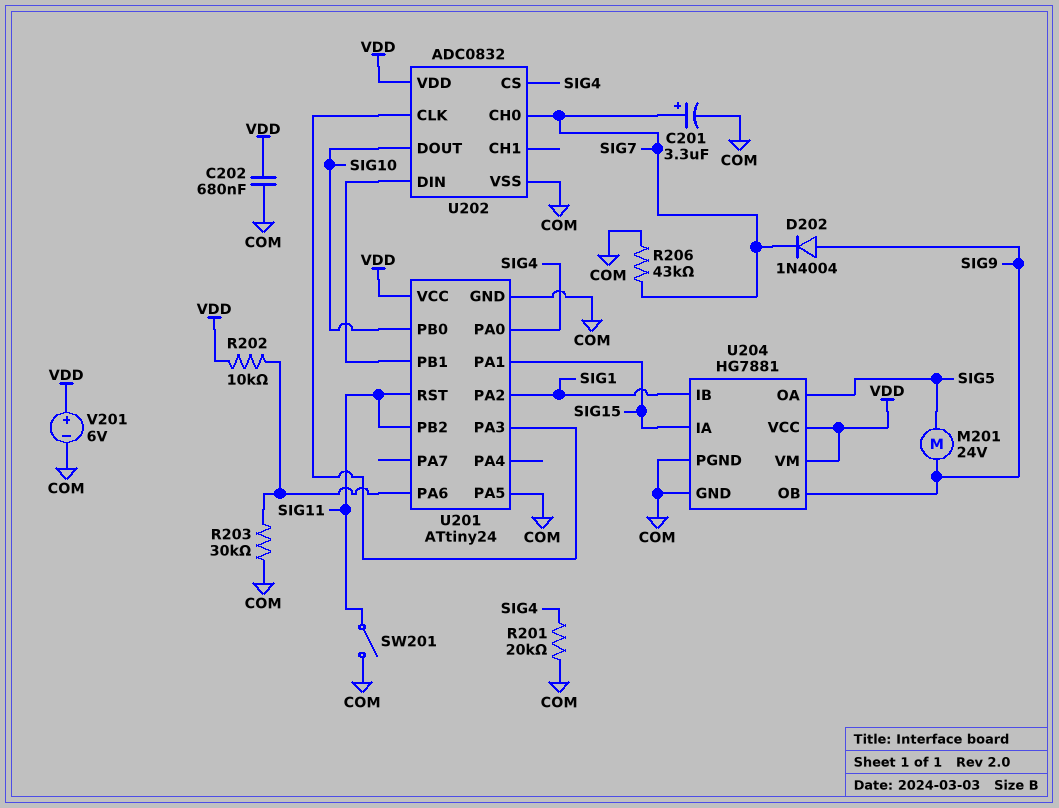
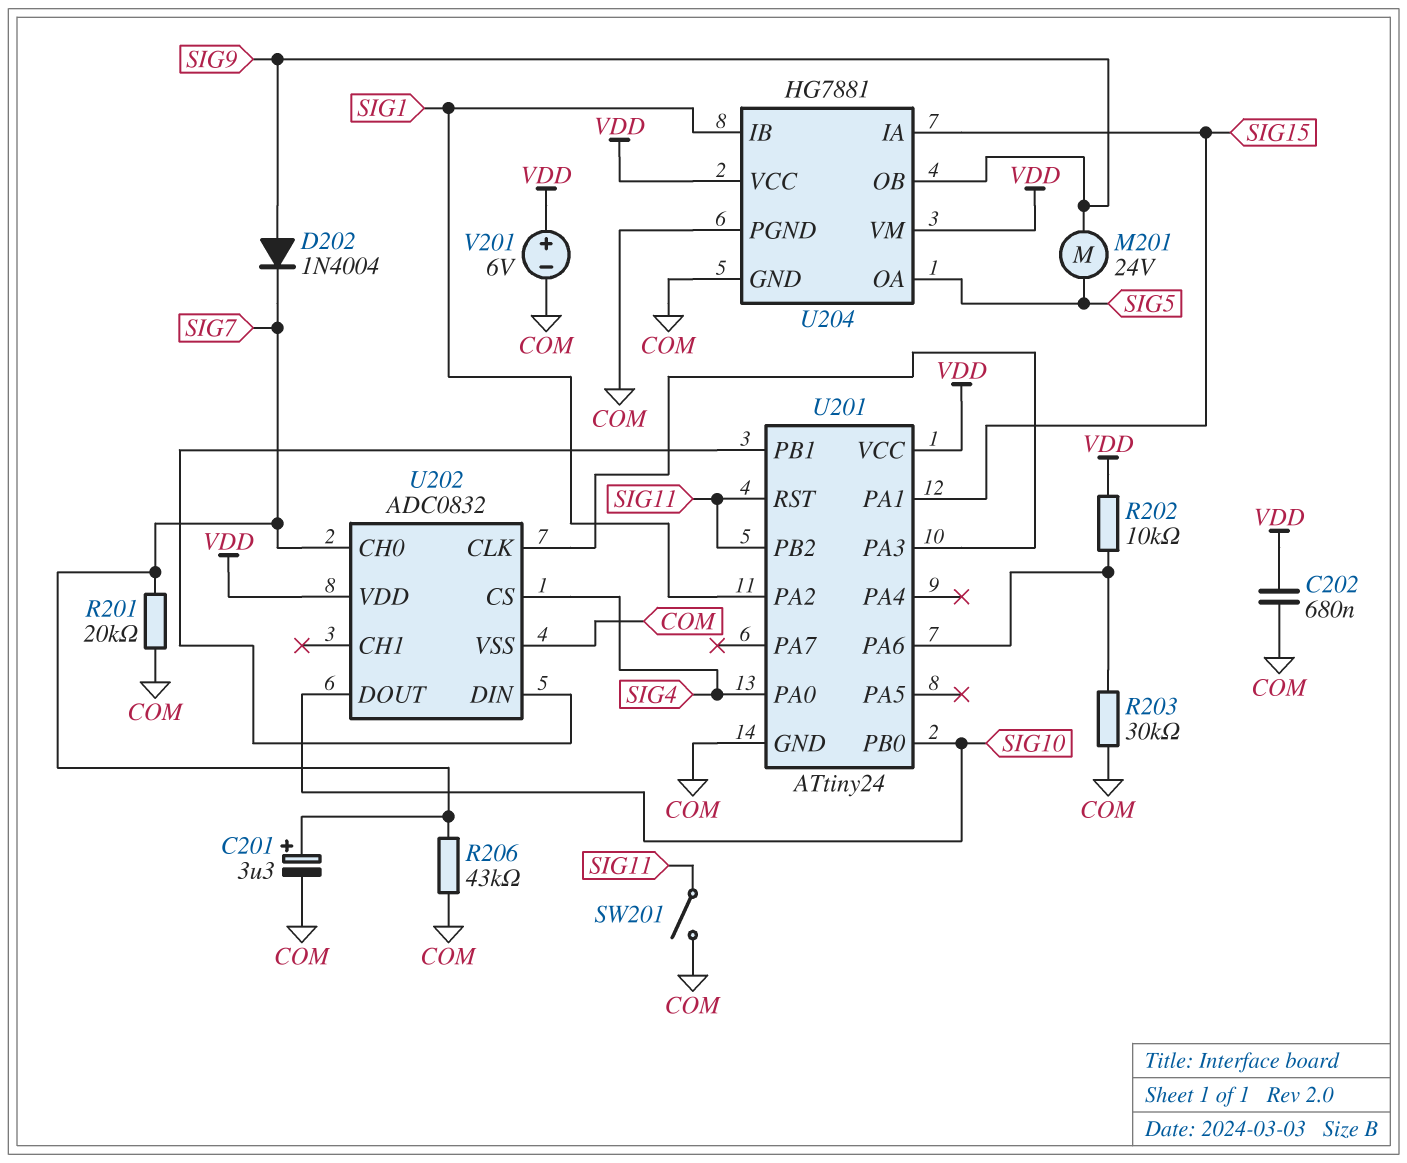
R201: 20k (COM, SIG4) -> 20k (COM, SIG7)
U201 pin PA5: COM -> none

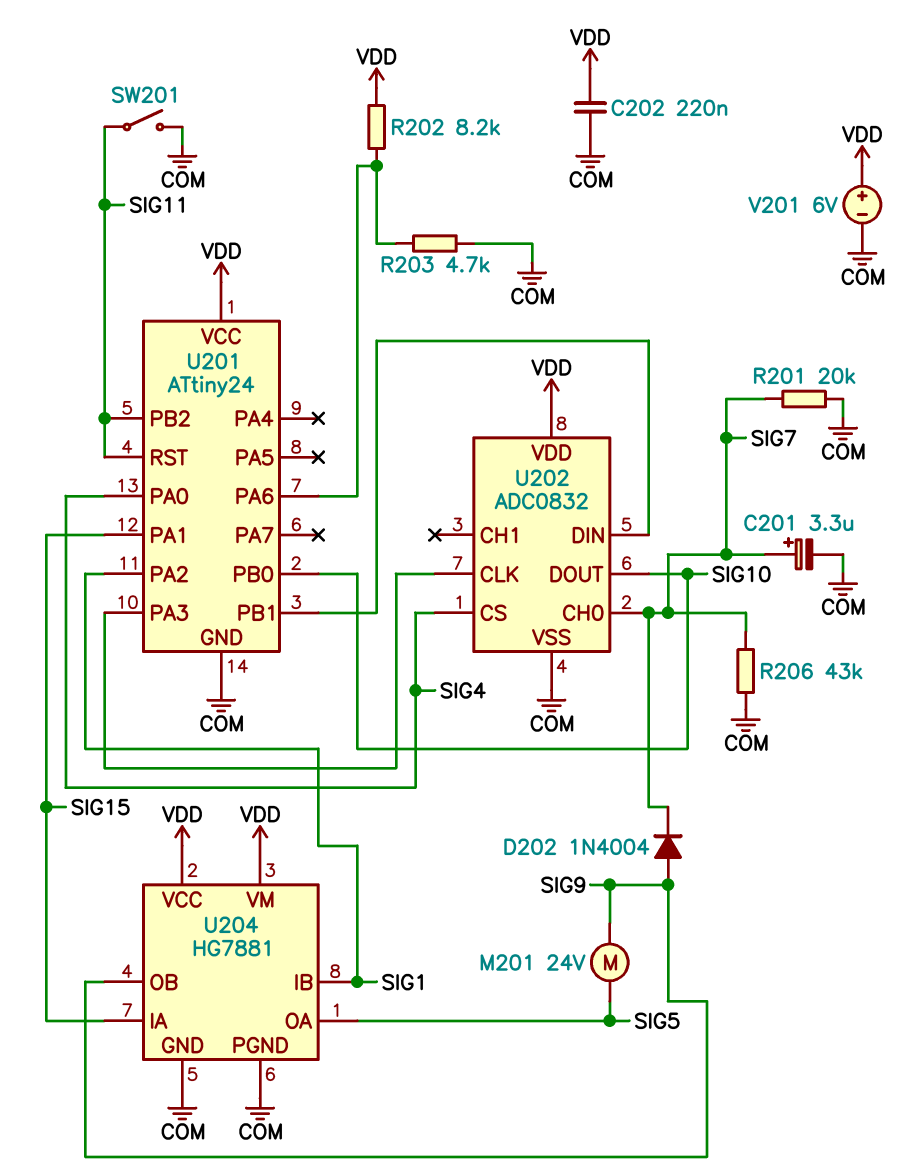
C202: 680nF (COM, VDD) -> 220nF (COM, VDD)
R202: 10k (U201/PA6, VDD) -> 8.2k (U201/PA6, VDD)
R203: 30k (COM, U201/PA6) -> 4.7k (COM, U201/PA6)

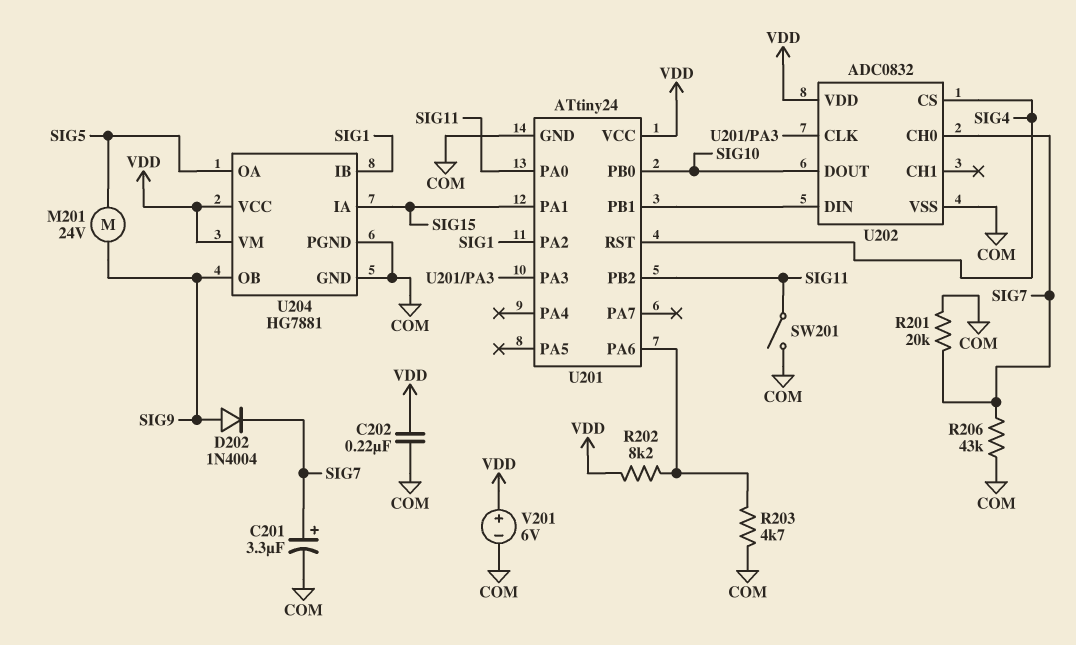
U201 pin PA0: SIG4 -> SIG11
U201 pin RST: SIG11 -> SIG4

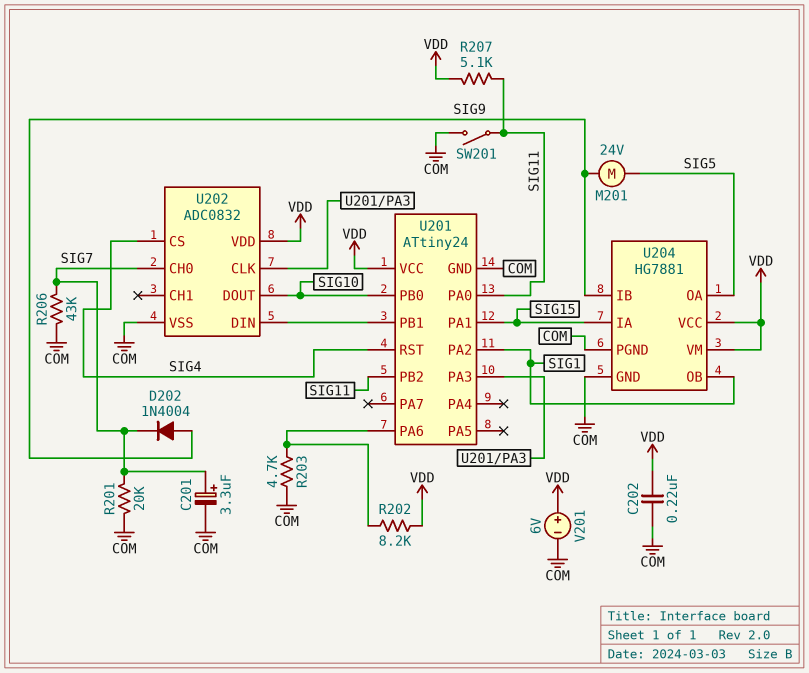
R207: none -> 5.1k (SIG11, VDD)
U204 pin IB: SIG1 -> SIG9
U204 pin OB: SIG9 -> SIG1

